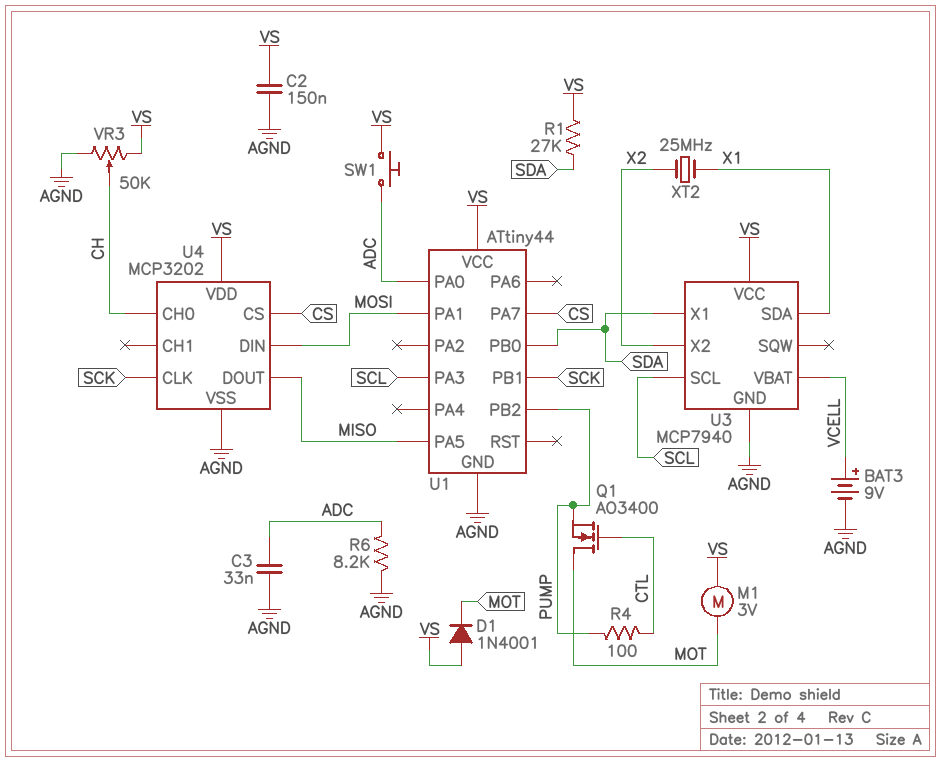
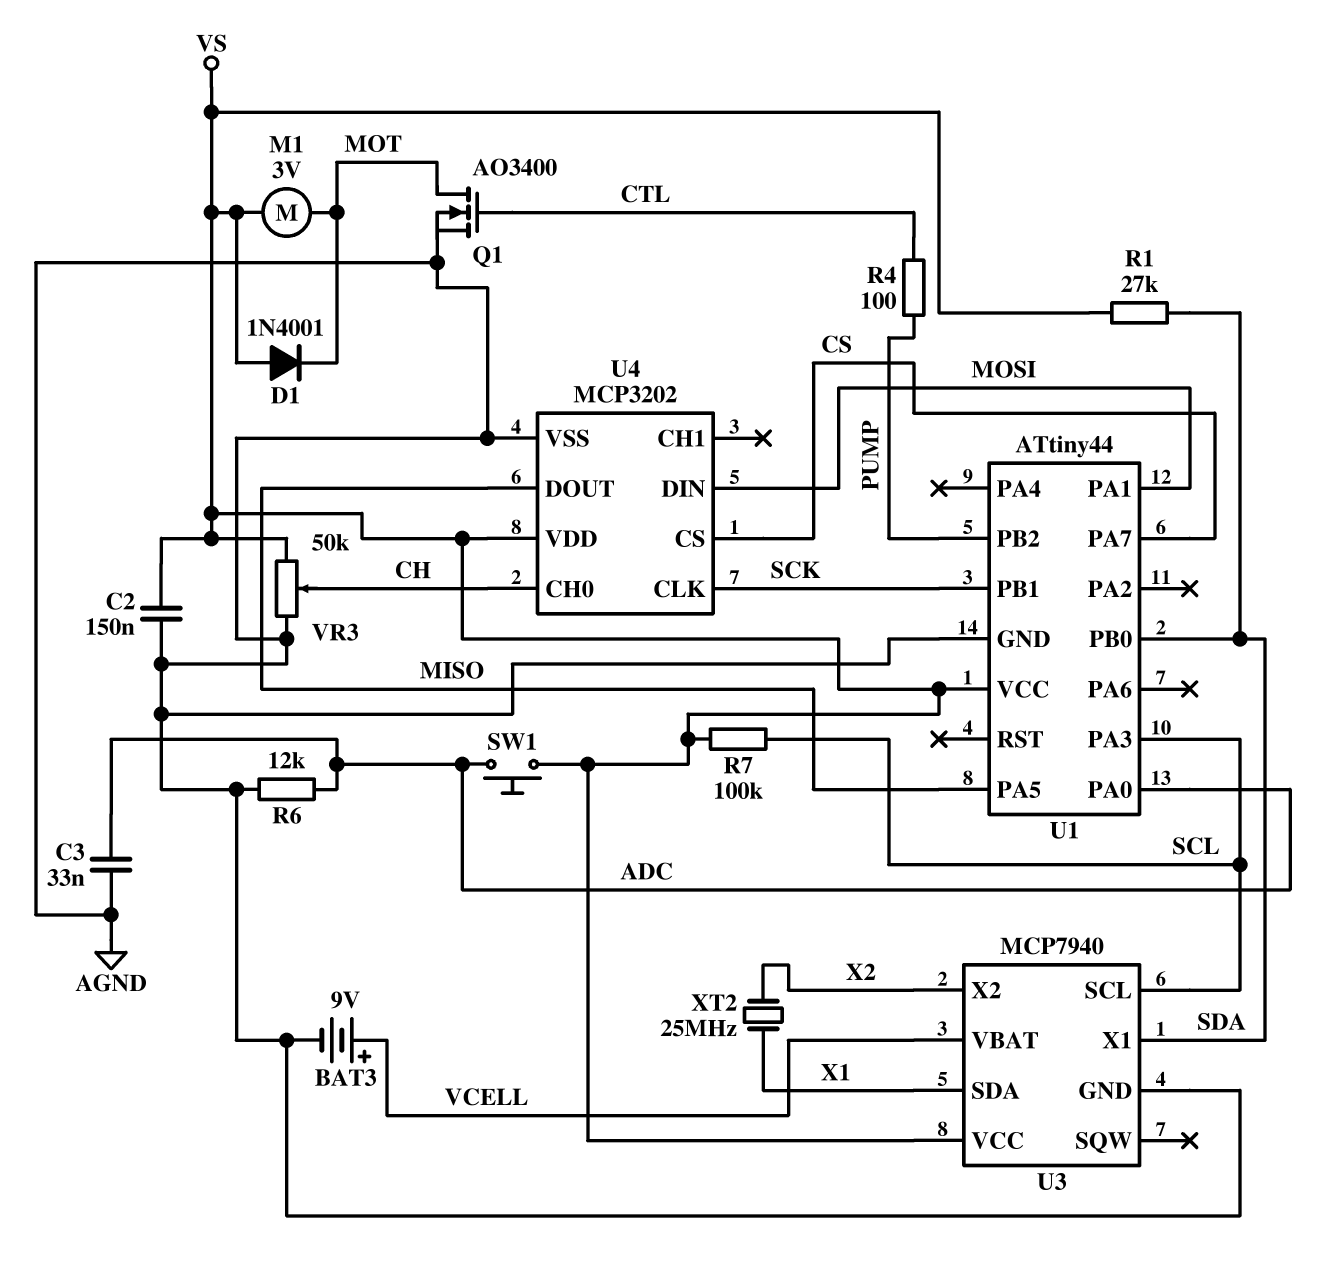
Q1: NMOS AO3400 (G CTL, D MOT, S PUMP) -> NMOS AO3400 (G CTL, D MOT, S AGND)
R6: 8.2k (ADC, AGND) -> 12k (ADC, AGND)
R7: none -> 100k (SCL, VS)

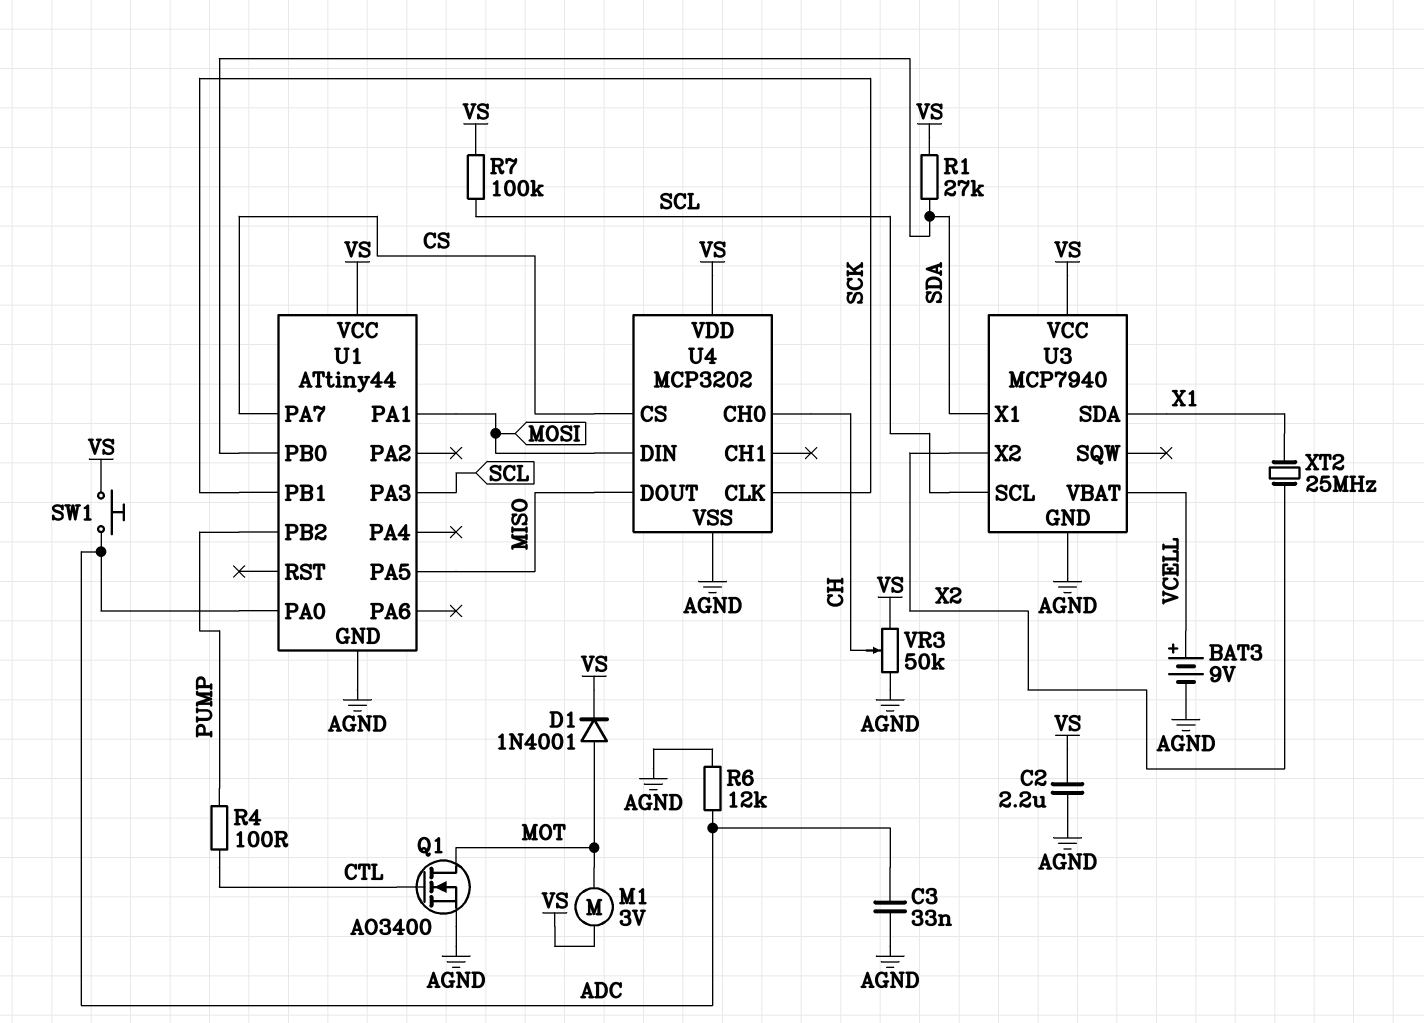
C2: 150nF (AGND, VS) -> 2.2uF (AGND, VS)
D1: diode 1N4001 (A VS, K MOT) -> diode 1N4001 (A MOT, K VS)

